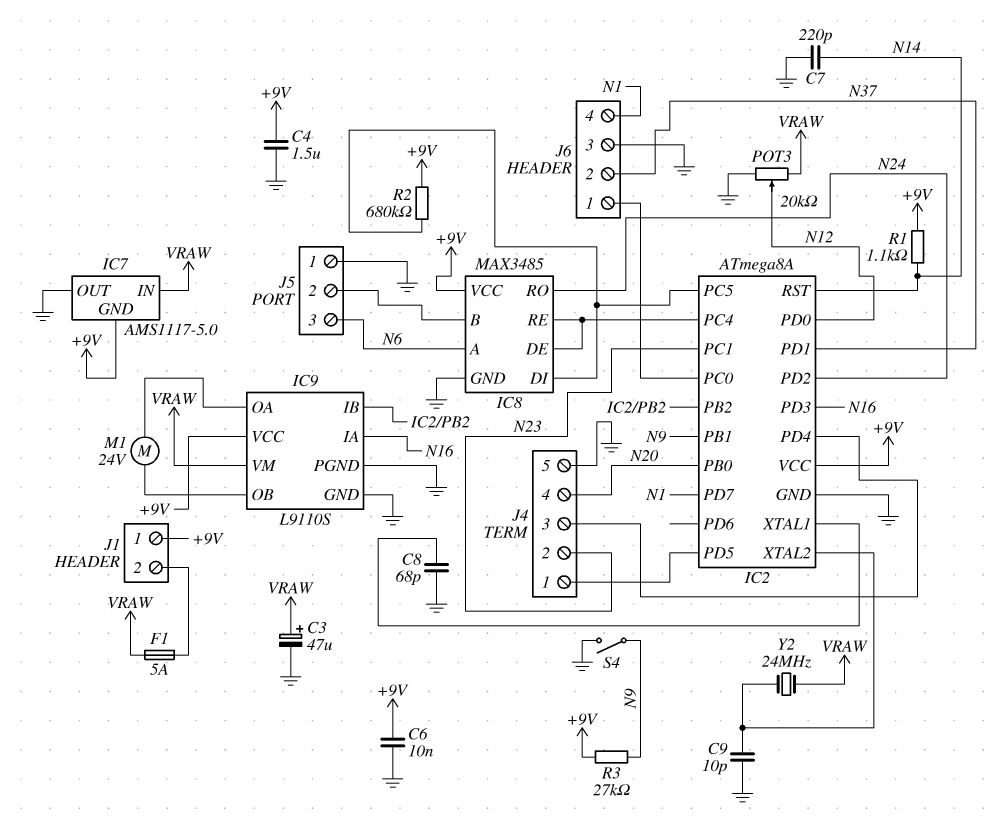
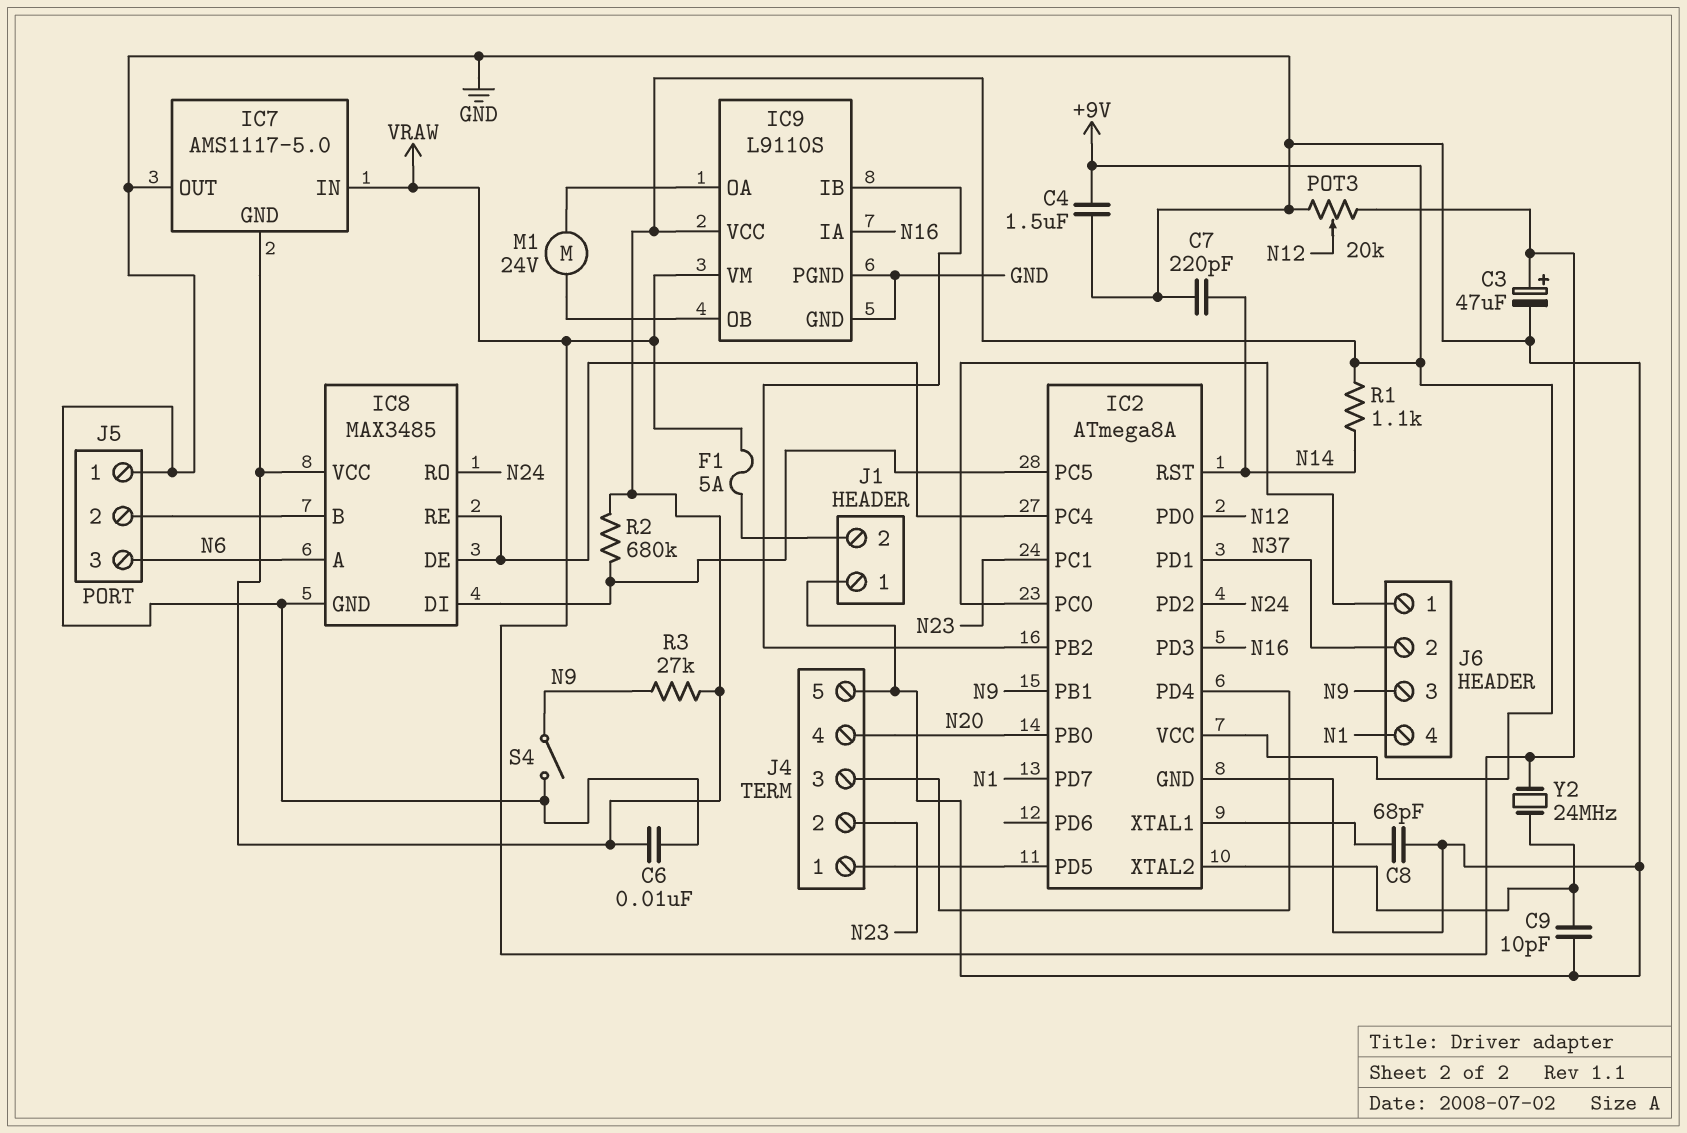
J1 pin 1: +9V -> GND
J6 pin 3: GND -> N9

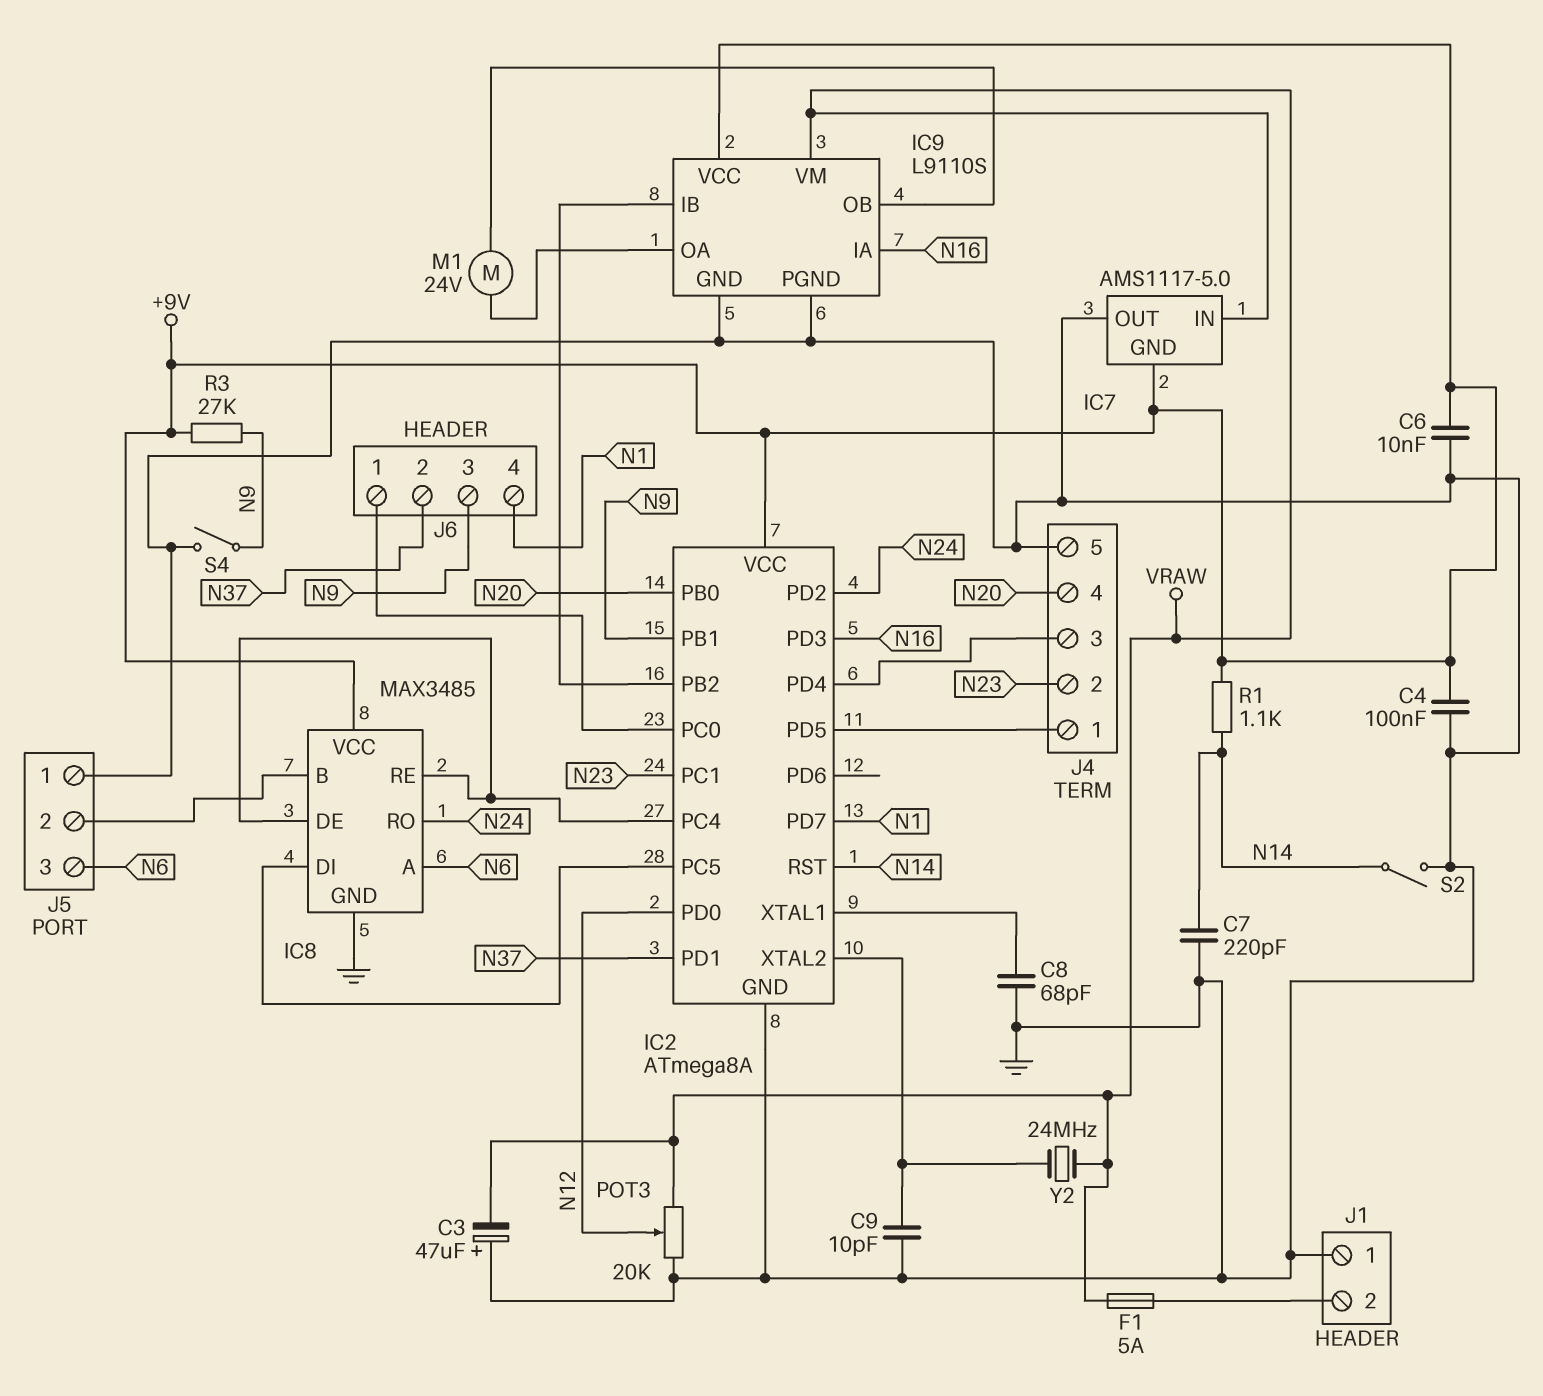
C3: 47uF (plus VRAW, minus GND) -> 47uF (plus GND, minus VRAW)
C4: 1.5uF (+9V, GND) -> 100nF (+9V, GND)
R2: 680k (+9V, IC2/PC5) -> none
S2: none -> switch (GND, N14)

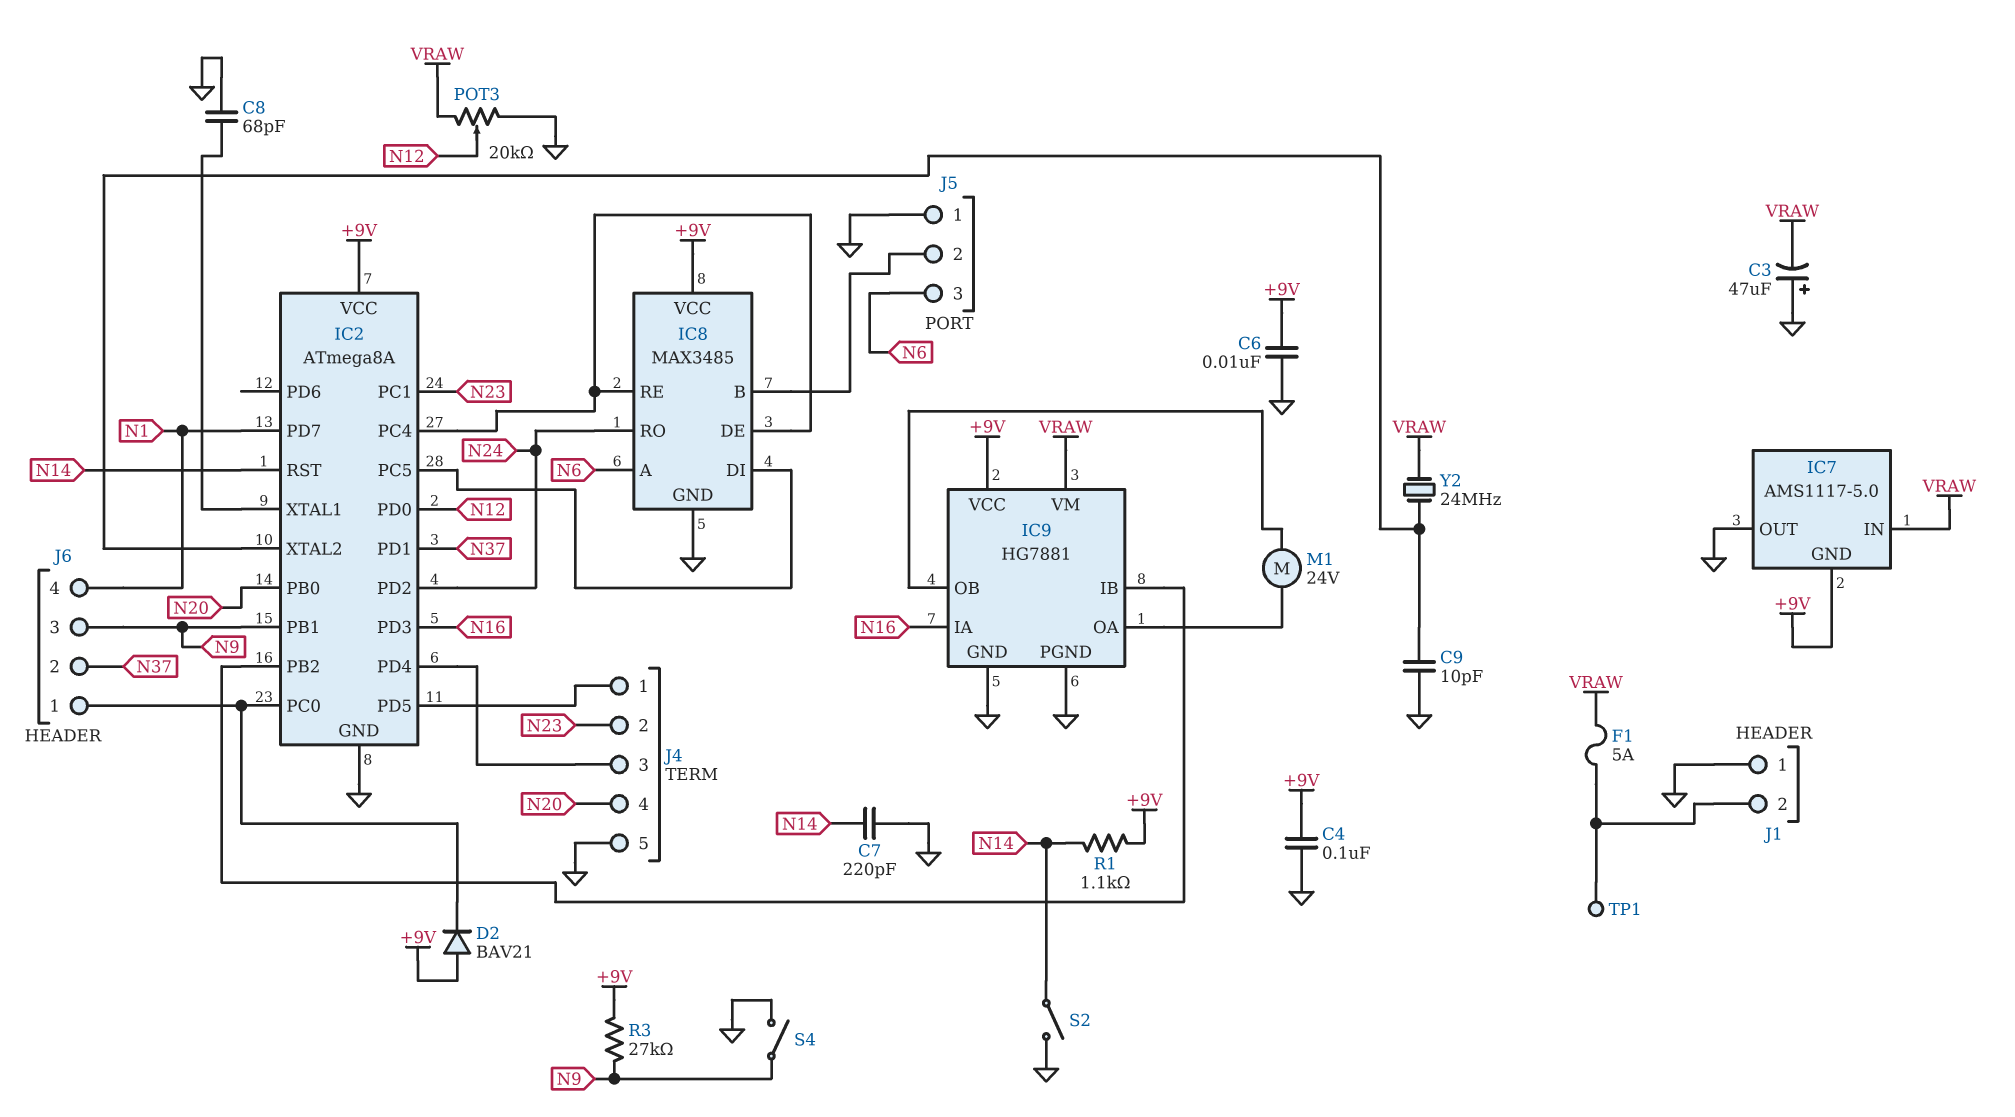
D2: none -> diode BAV21 (A +9V, K IC2/PC0)
IC9: L9110S -> HG7881
TP1: none -> test point (J1/2)

